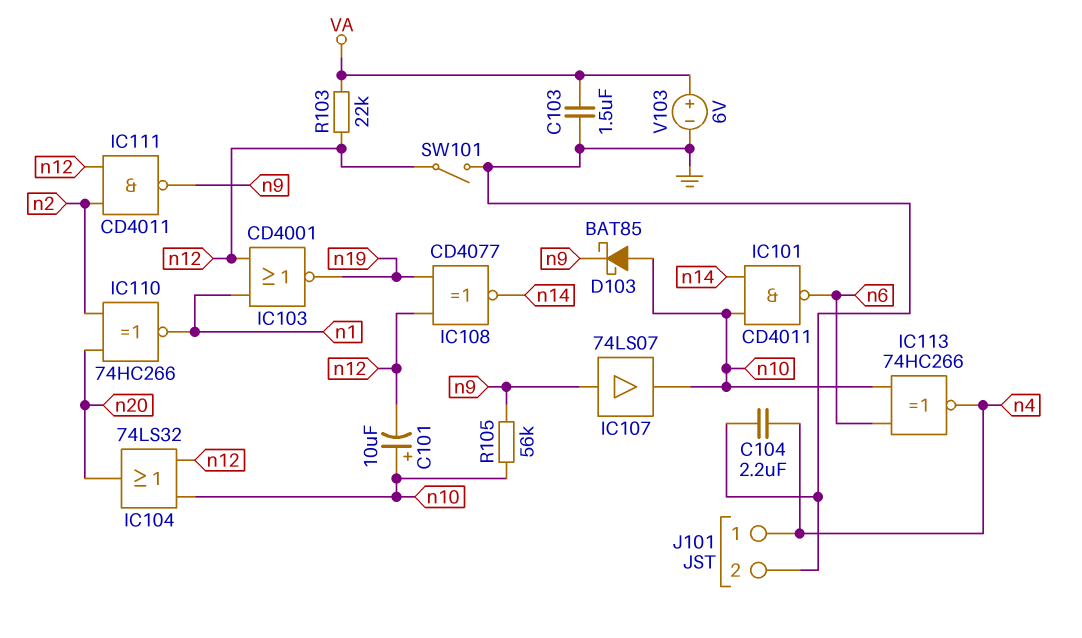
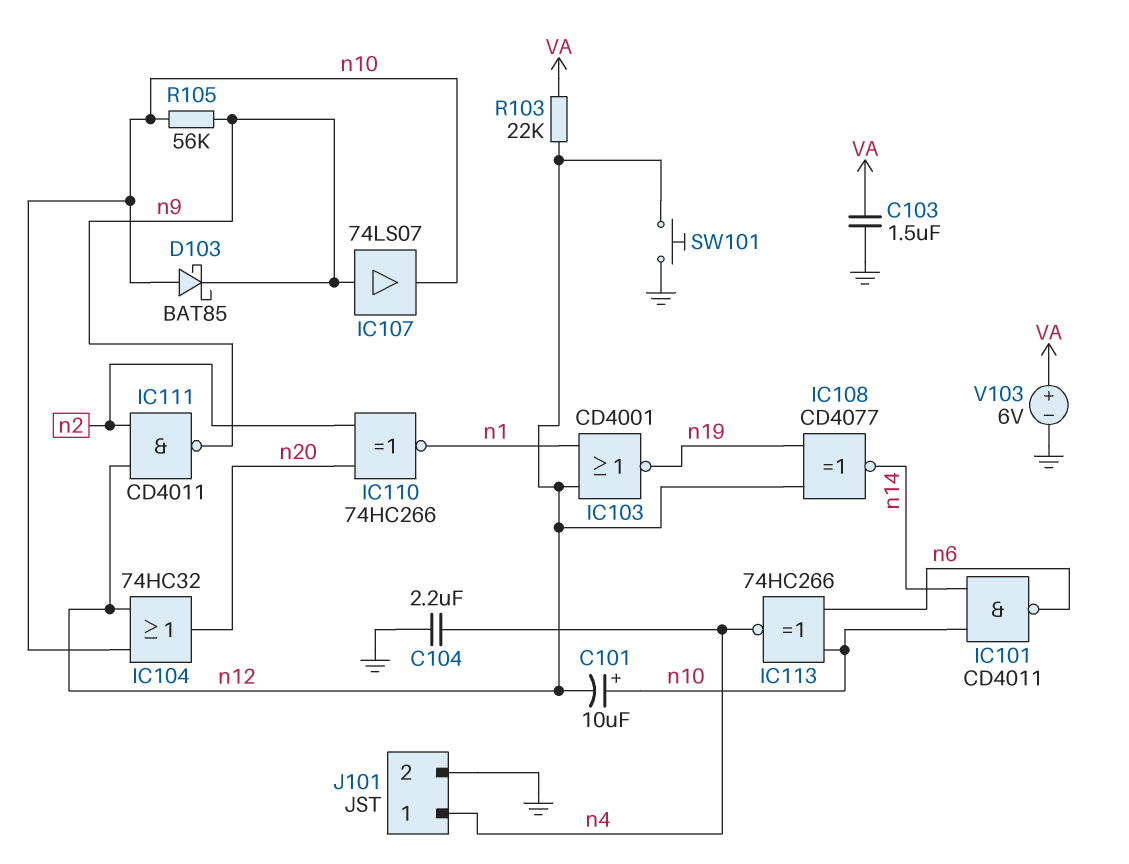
IC104: OR 74LS32 (in n10, in n12, out n20) -> OR 74HC32 (in n10, in n12, out n20)
SW101: switch (GND, n12) -> button (GND, n12)

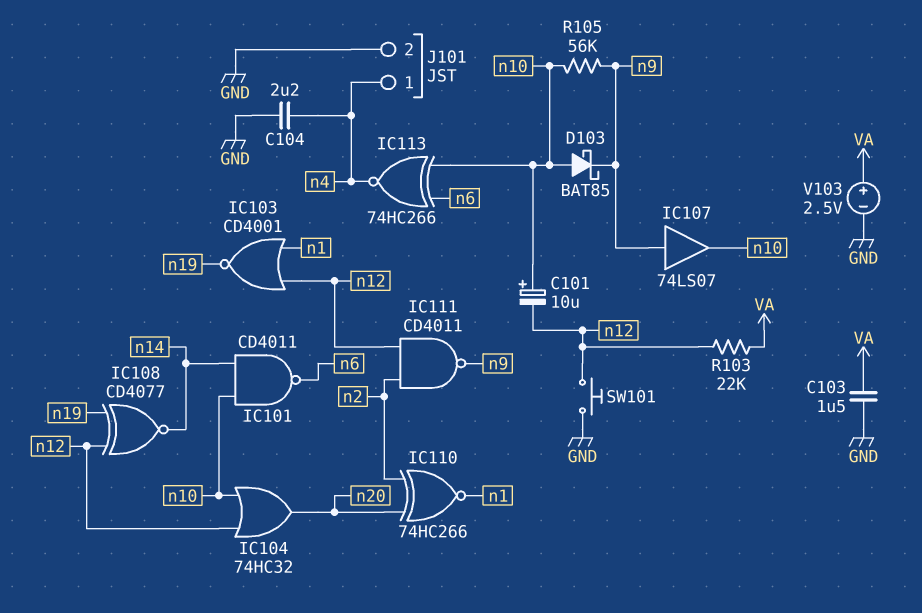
V103: 6V (plus VA, minus GND) -> 2.5V (plus VA, minus GND)

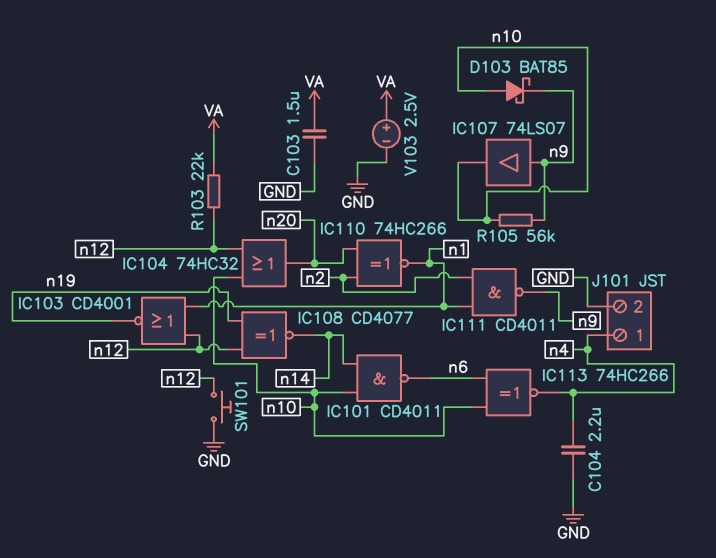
C101: 10uF (plus n10, minus n12) -> none
IC111: NAND CD4011 (in n2, in n12, out n9) -> NAND CD4011 (in n1, in n2, out n9)

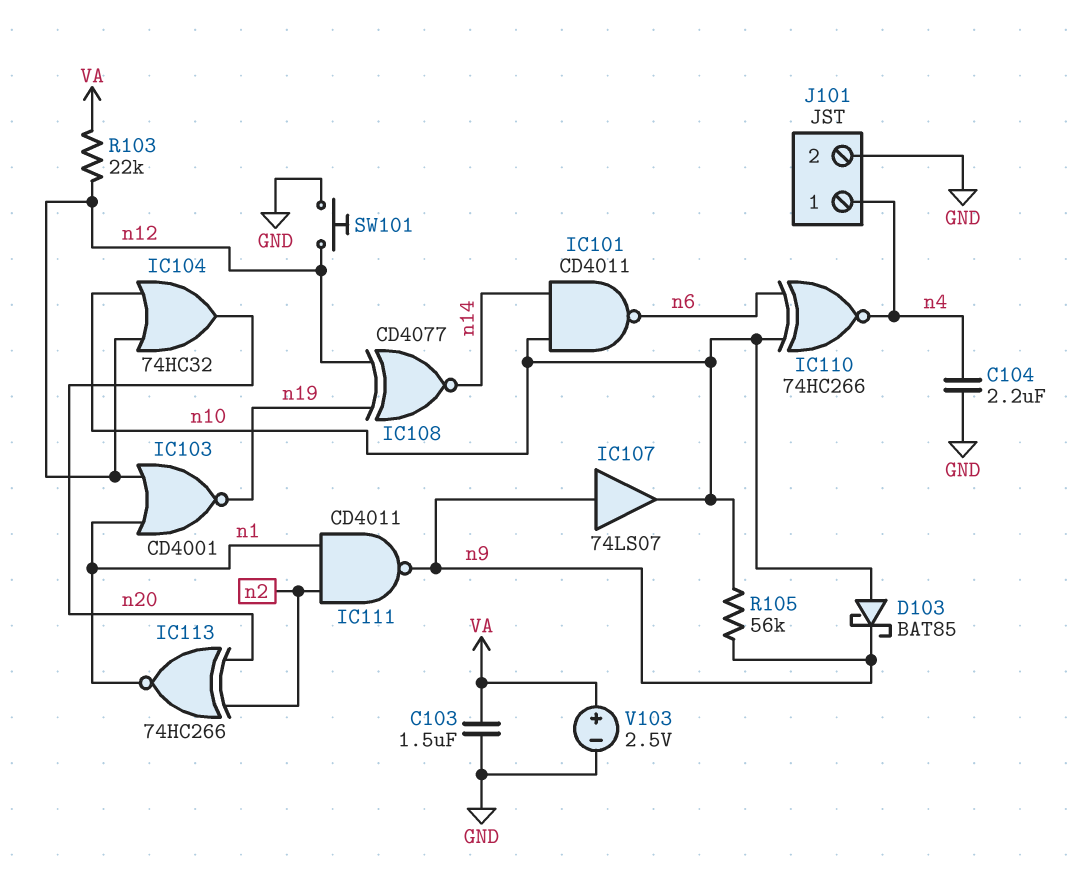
IC110: XNOR 74HC266 (in n2, in n20, out n1) -> XNOR 74HC266 (in n6, in n10, out n4)
IC113: XNOR 74HC266 (in n6, in n10, out n4) -> XNOR 74HC266 (in n2, in n20, out n1)

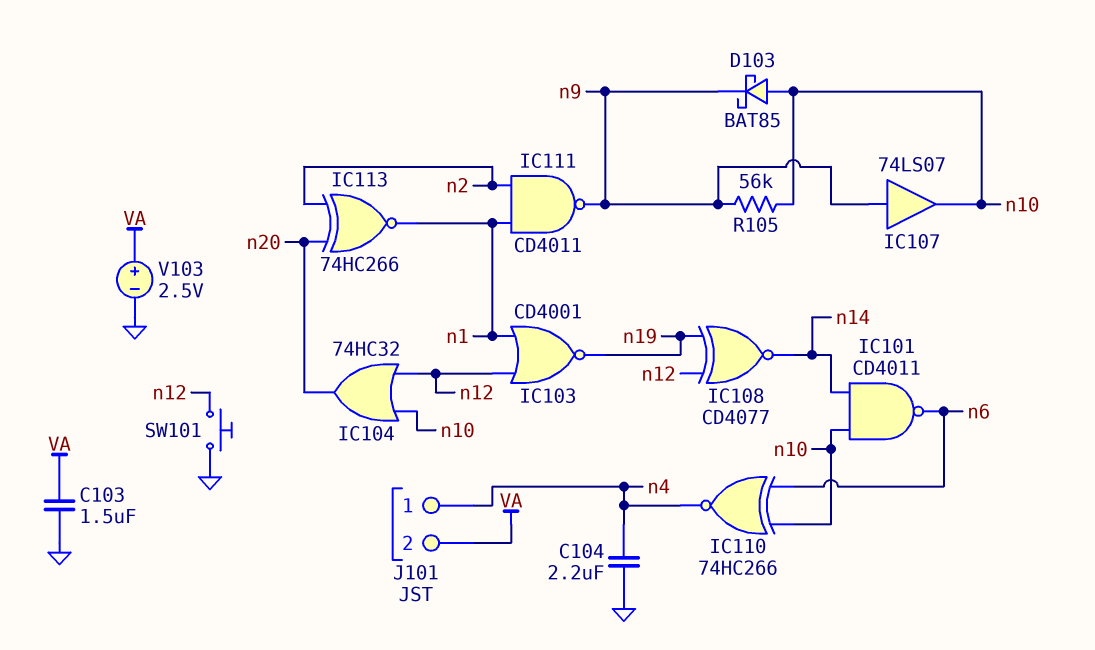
J101 pin 2: GND -> VA
R103: 22k (VA, n12) -> none

